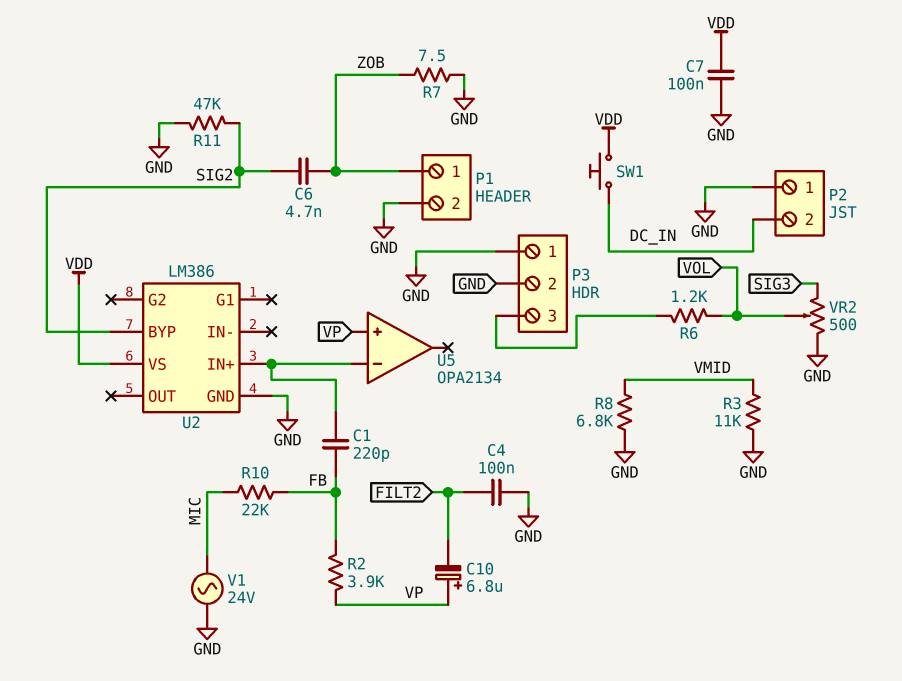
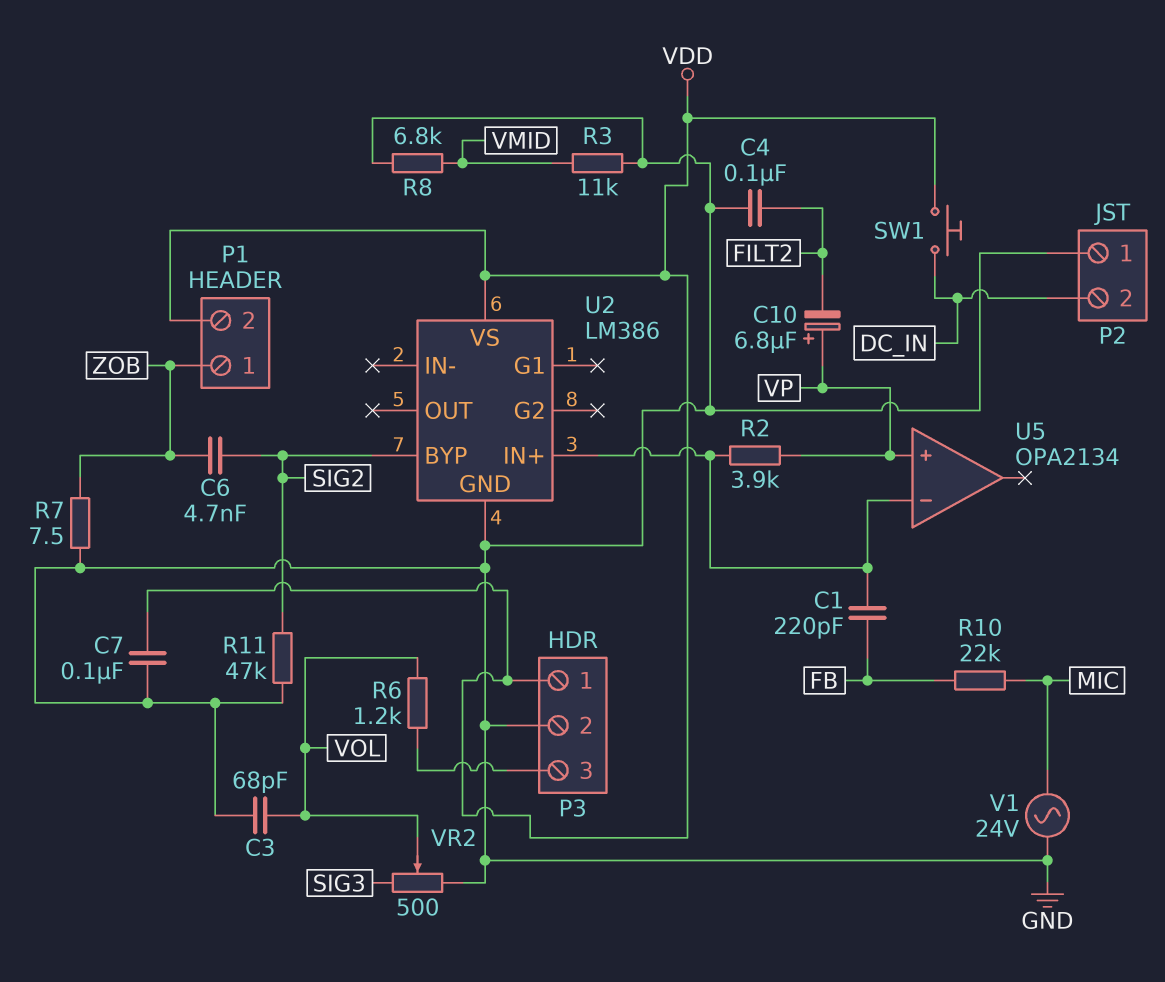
C3: none -> 68pF (GND, VOL)
P1 pin 2: GND -> VDD
P3 pin 1: GND -> VDD
R2: 3.9k (FB, VP) -> 3.9k (U2/IN+, VP)

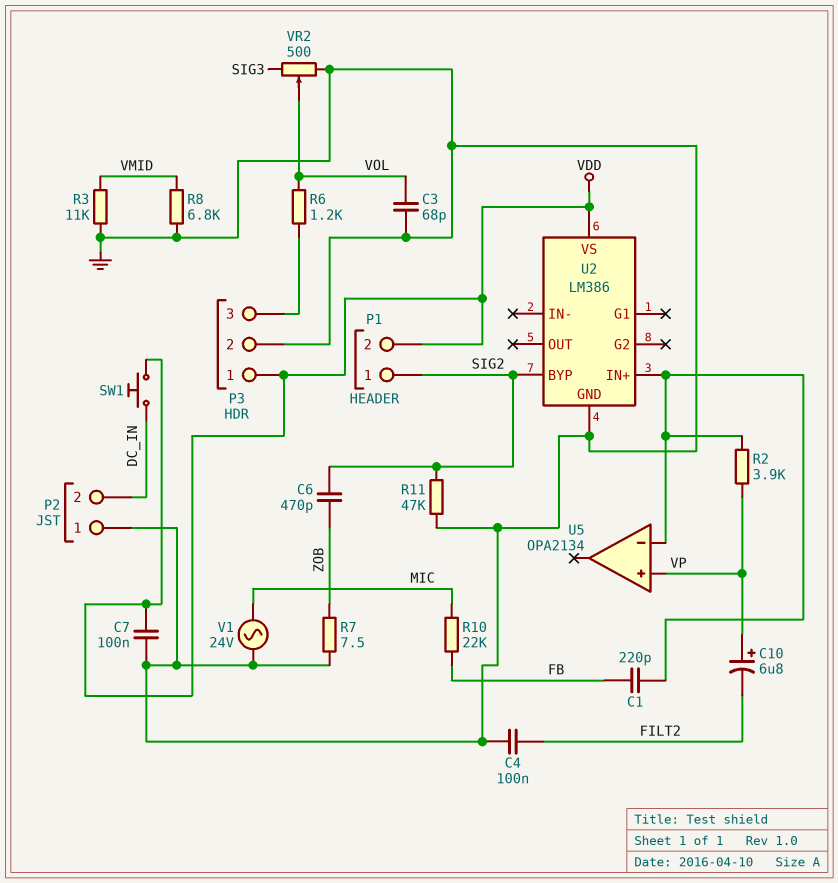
C6: 4.7nF (SIG2, ZOB) -> 470pF (SIG2, ZOB)
P1 pin 1: ZOB -> SIG2

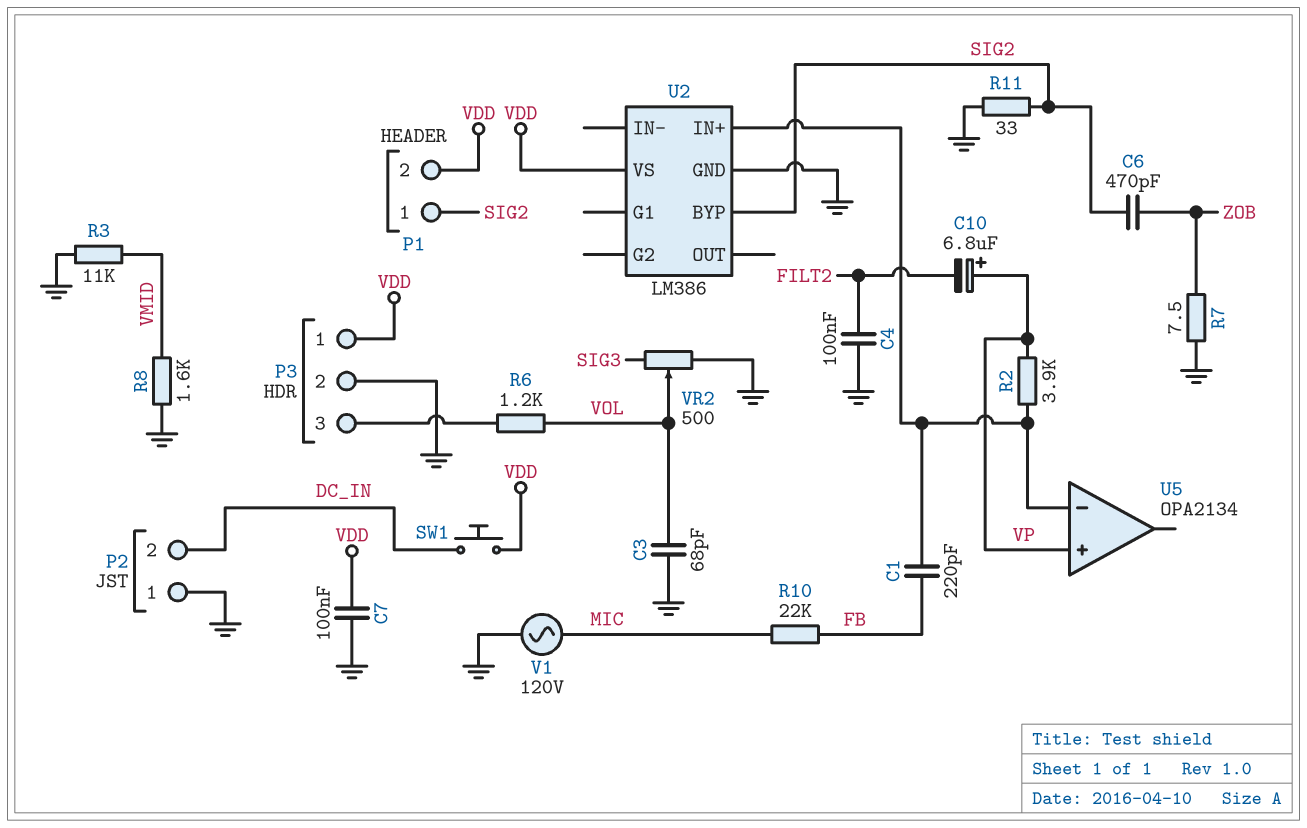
R8: 6.8k (GND, VMID) -> 1.6k (GND, VMID)
R11: 47k (GND, SIG2) -> 33 (GND, SIG2)
V1: AC 24V (GND, MIC) -> AC 120V (GND, MIC)

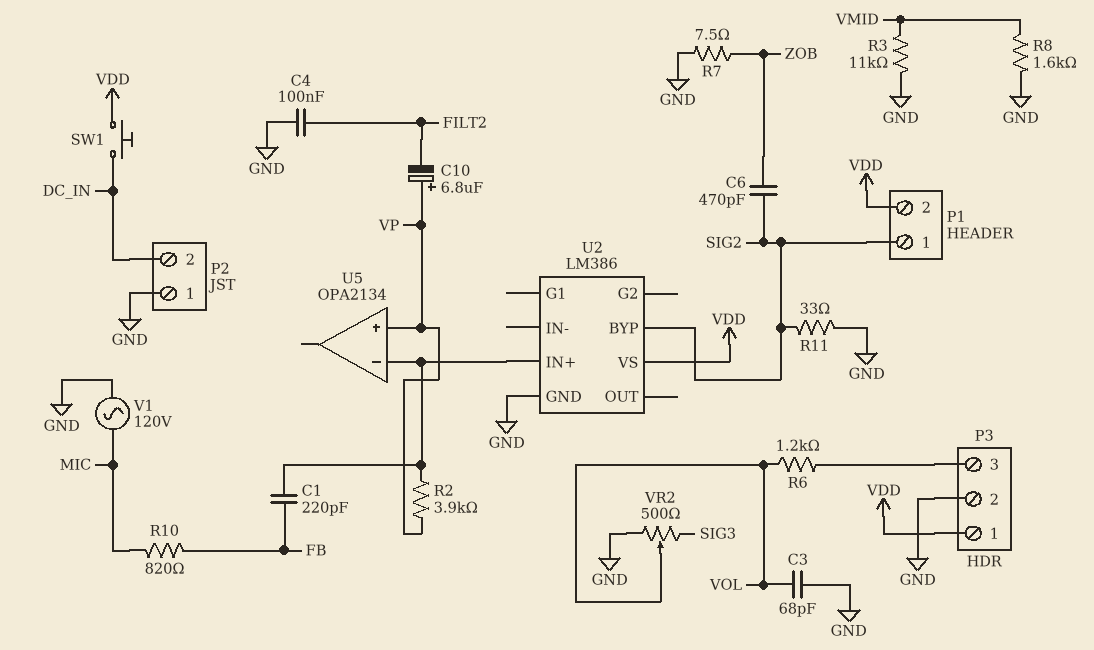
C7: 100nF (GND, VDD) -> none
R10: 22k (FB, MIC) -> 820 (FB, MIC)

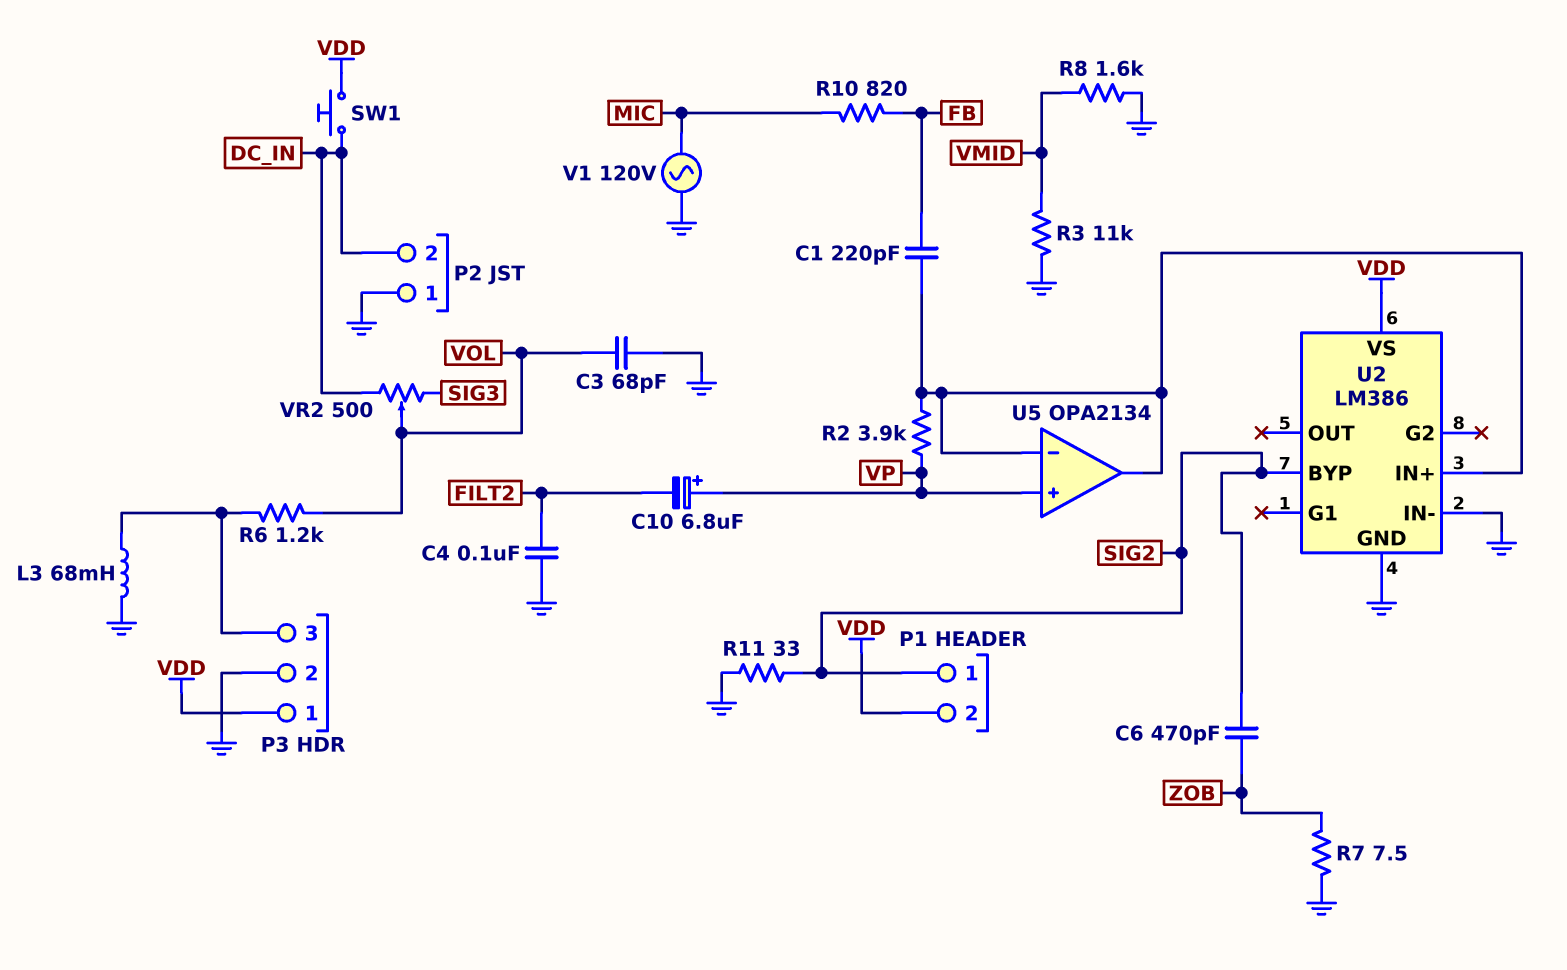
L3: none -> 68mH (GND, P3/3)
U2 pin IN-: none -> GND
U5 pin out: none -> U2/IN+
VR2: 500 (GND, SIG3, wiper VOL) -> 500 (DC_IN, SIG3, wiper VOL)

